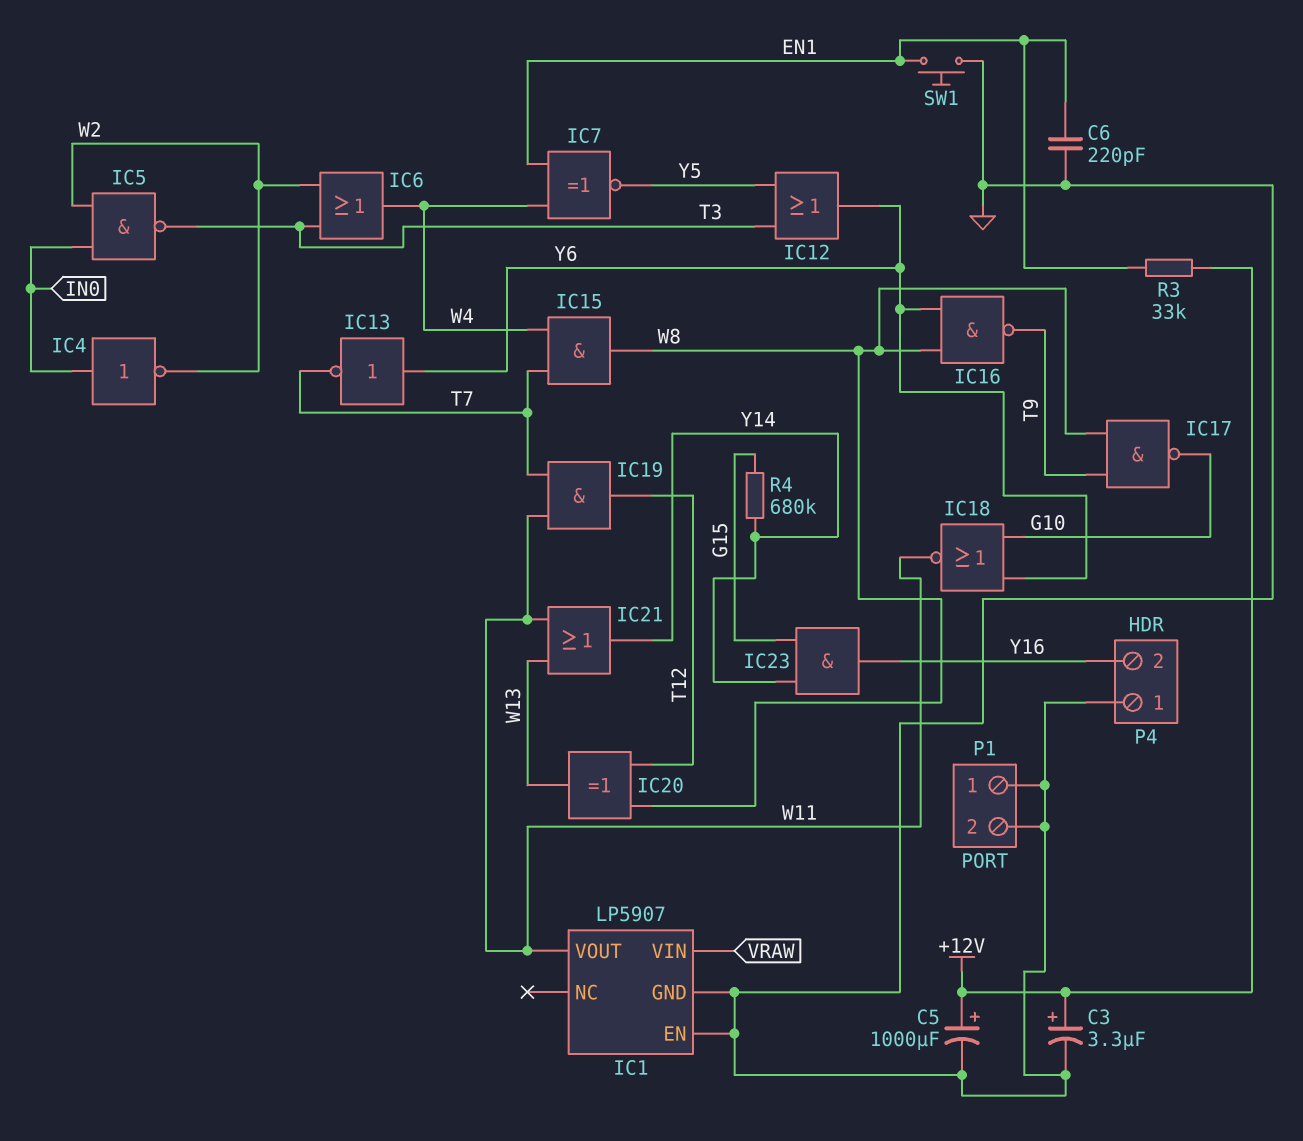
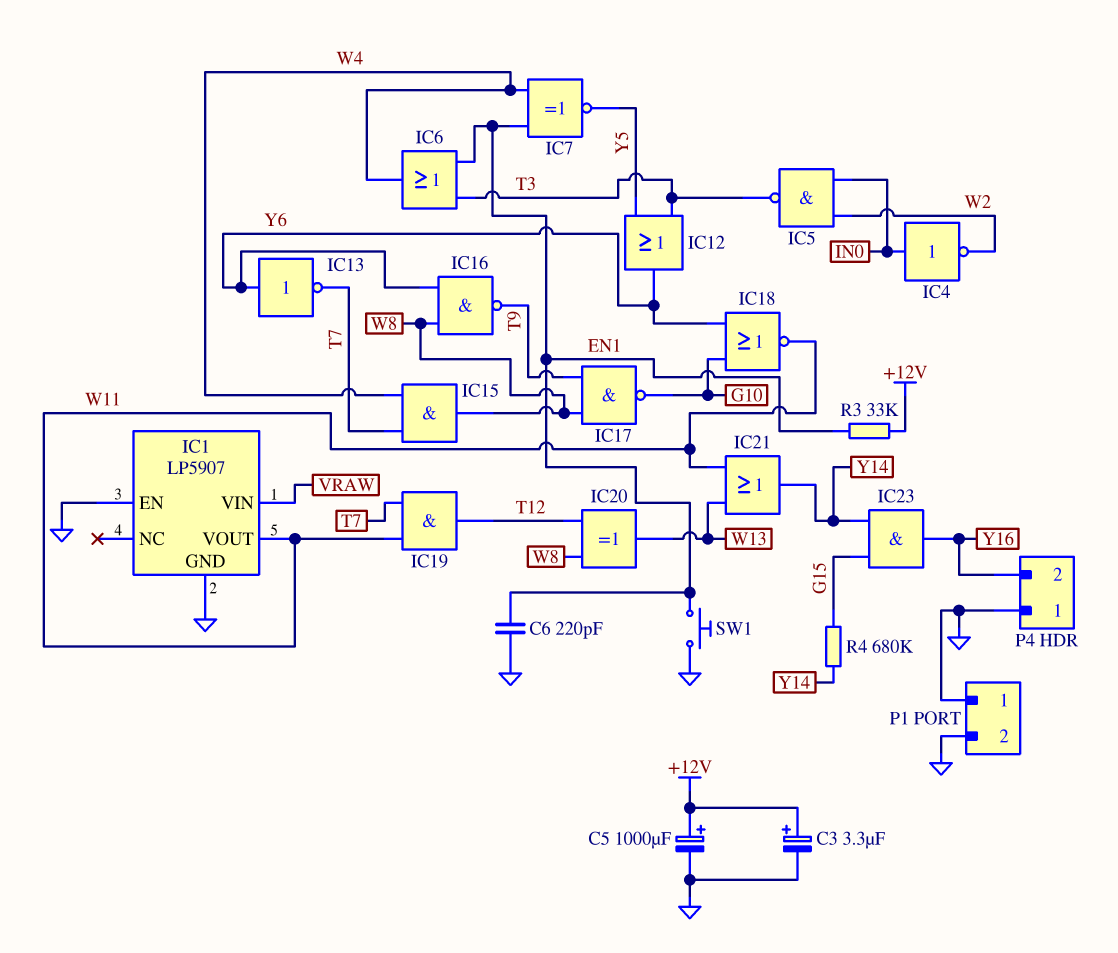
IC6: OR (in T3, in W2, out W4) -> OR (in EN1, in T3, out W4)

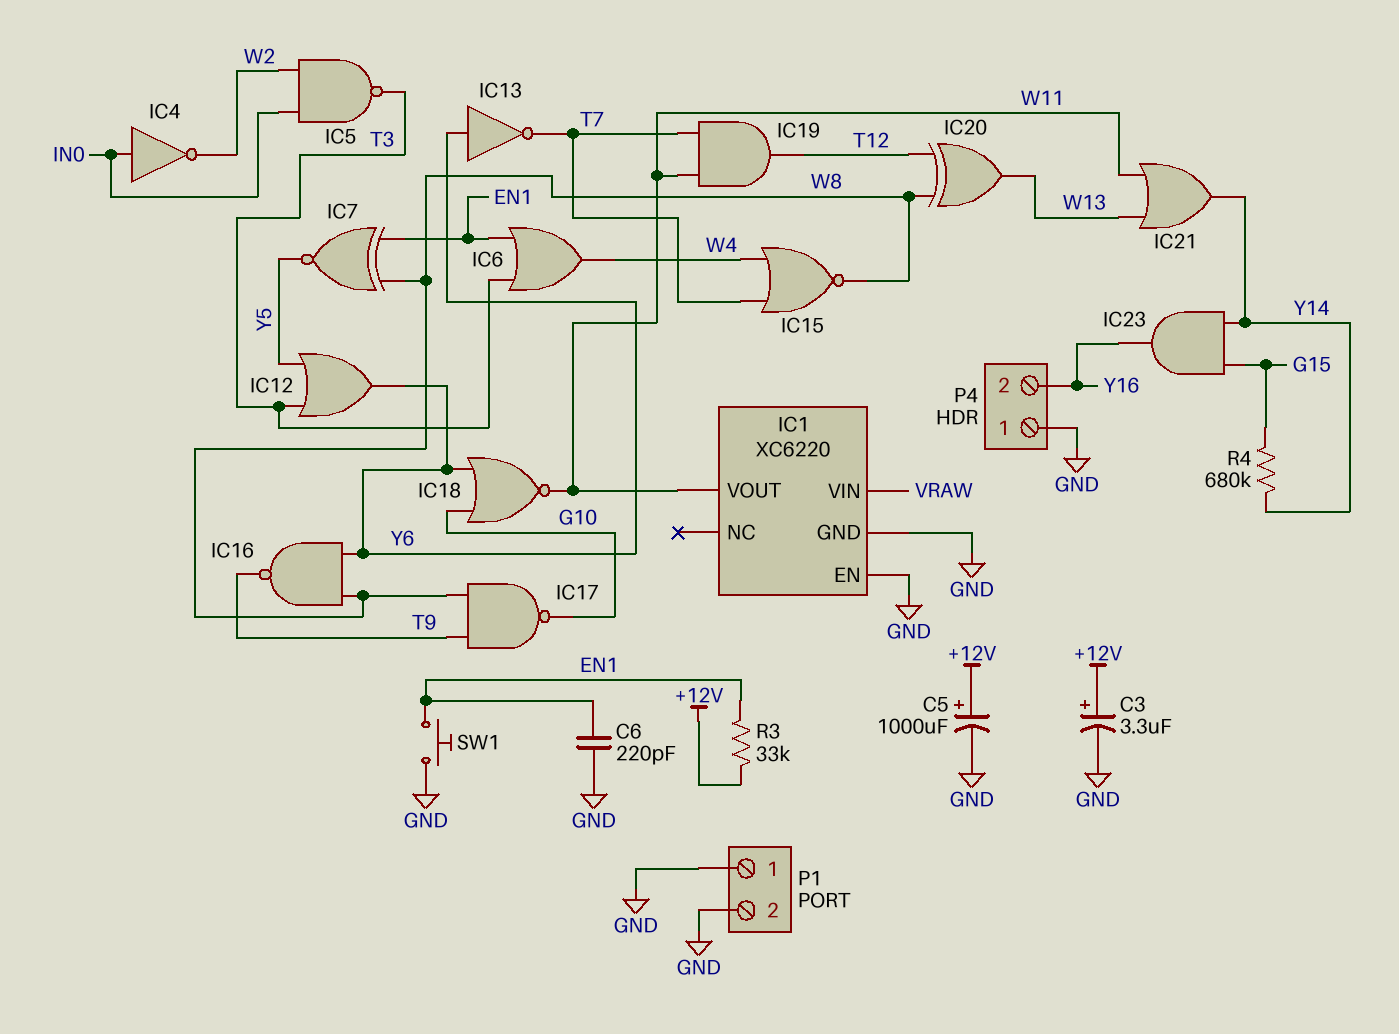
IC1: LP5907 -> XC6220
IC7: XNOR (in EN1, in W4, out Y5) -> XNOR (in EN1, in W8, out Y5)
IC15: AND (in T7, in W4, out W8) -> NOR (in T7, in W4, out W8)

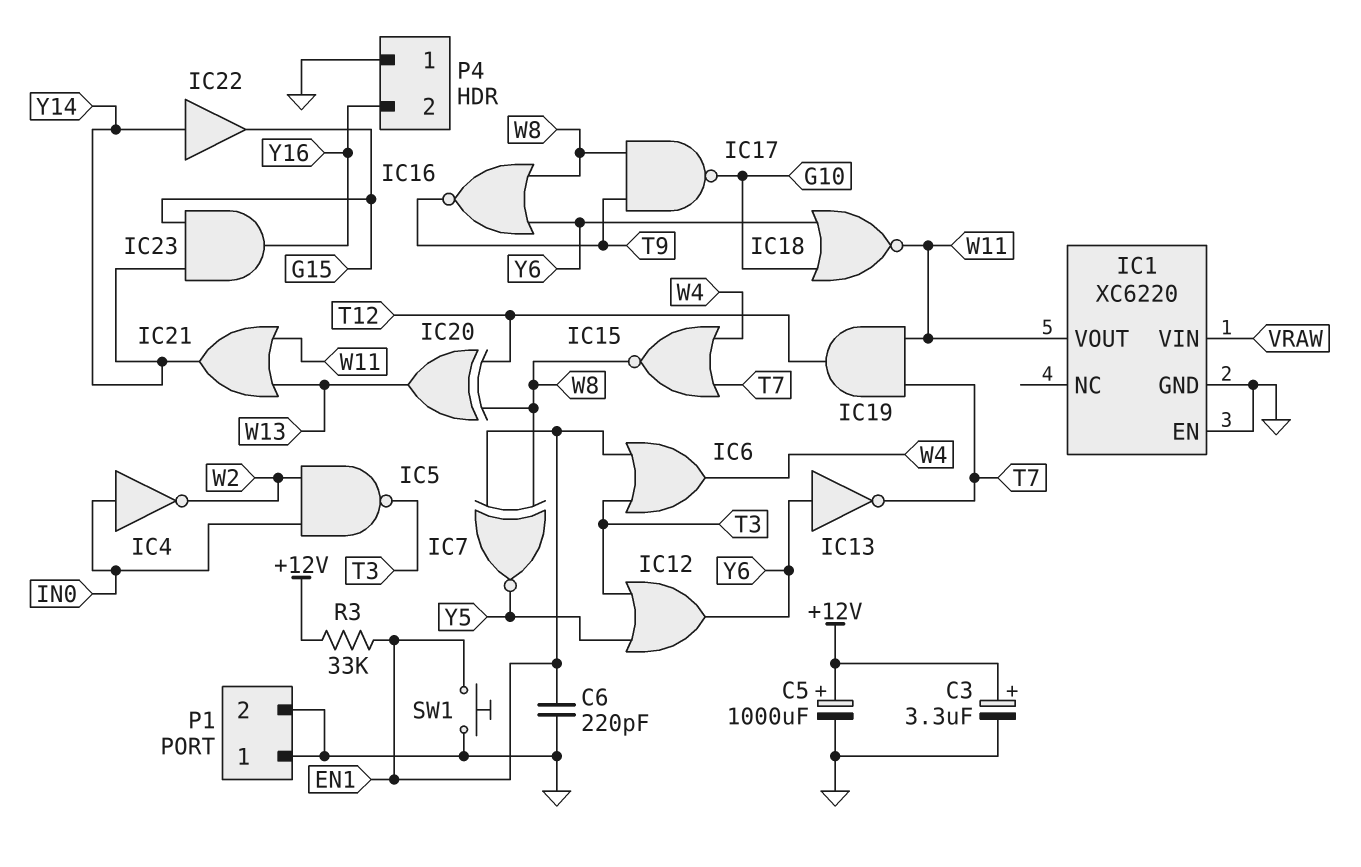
IC16: NAND (in W8, in Y6, out T9) -> NOR (in W8, in Y6, out T9)
IC22: none -> buffer (in Y14, out G15)
R4: 680k (G15, Y14) -> none

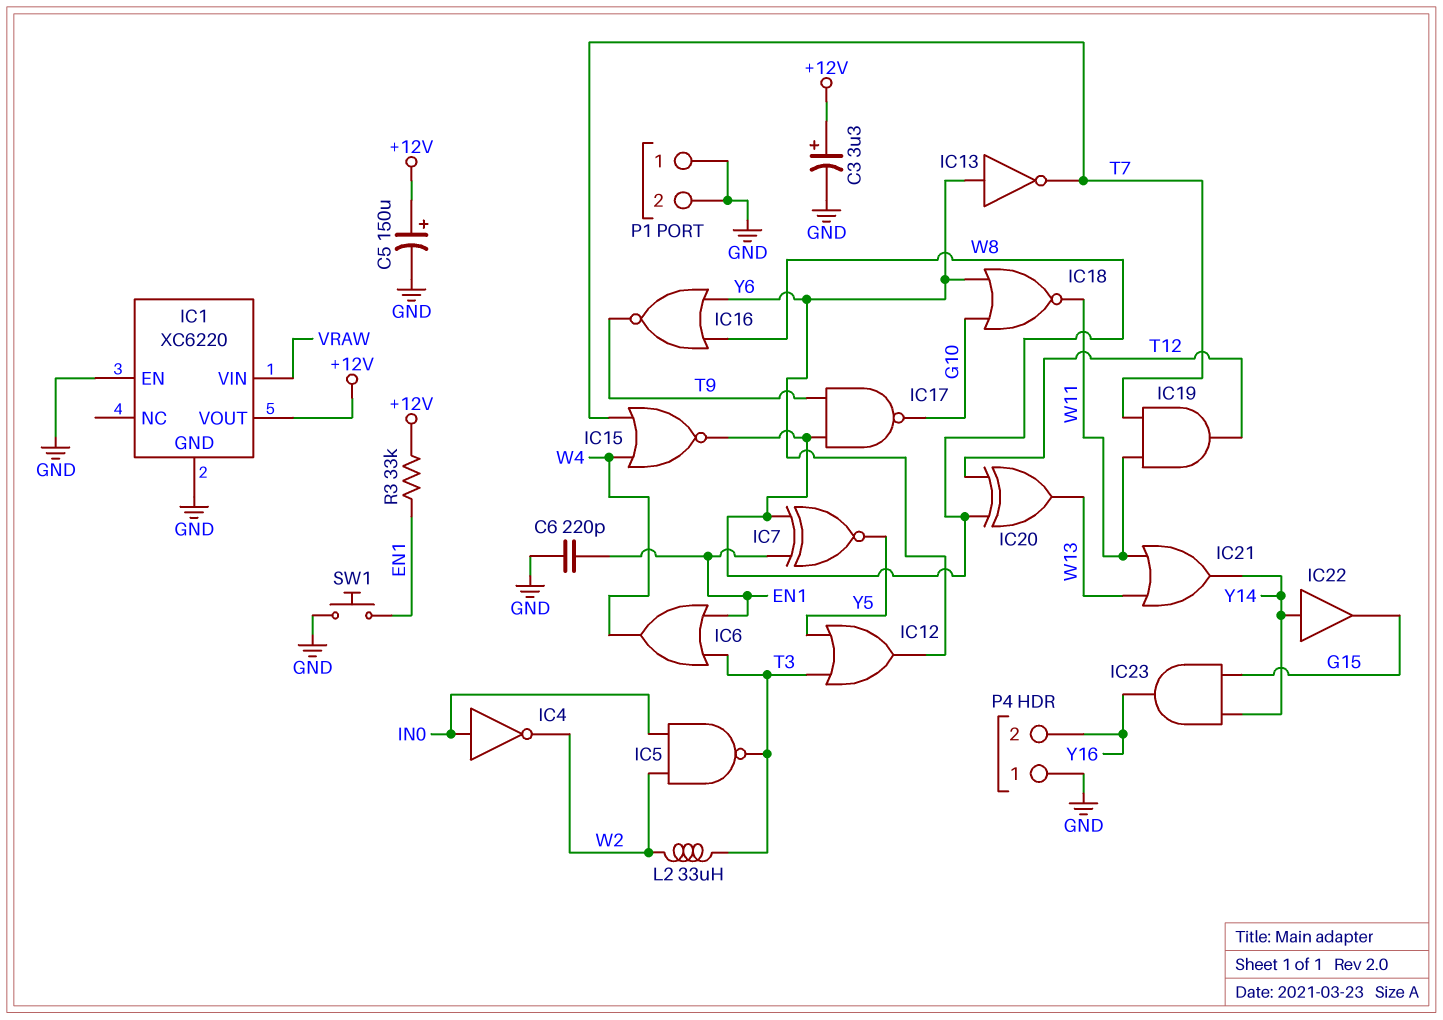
C5: 1000uF (plus +12V, minus GND) -> 150uF (plus +12V, minus GND)
IC1 pin VOUT: W11 -> +12V
L2: none -> 33uH (T3, W2)

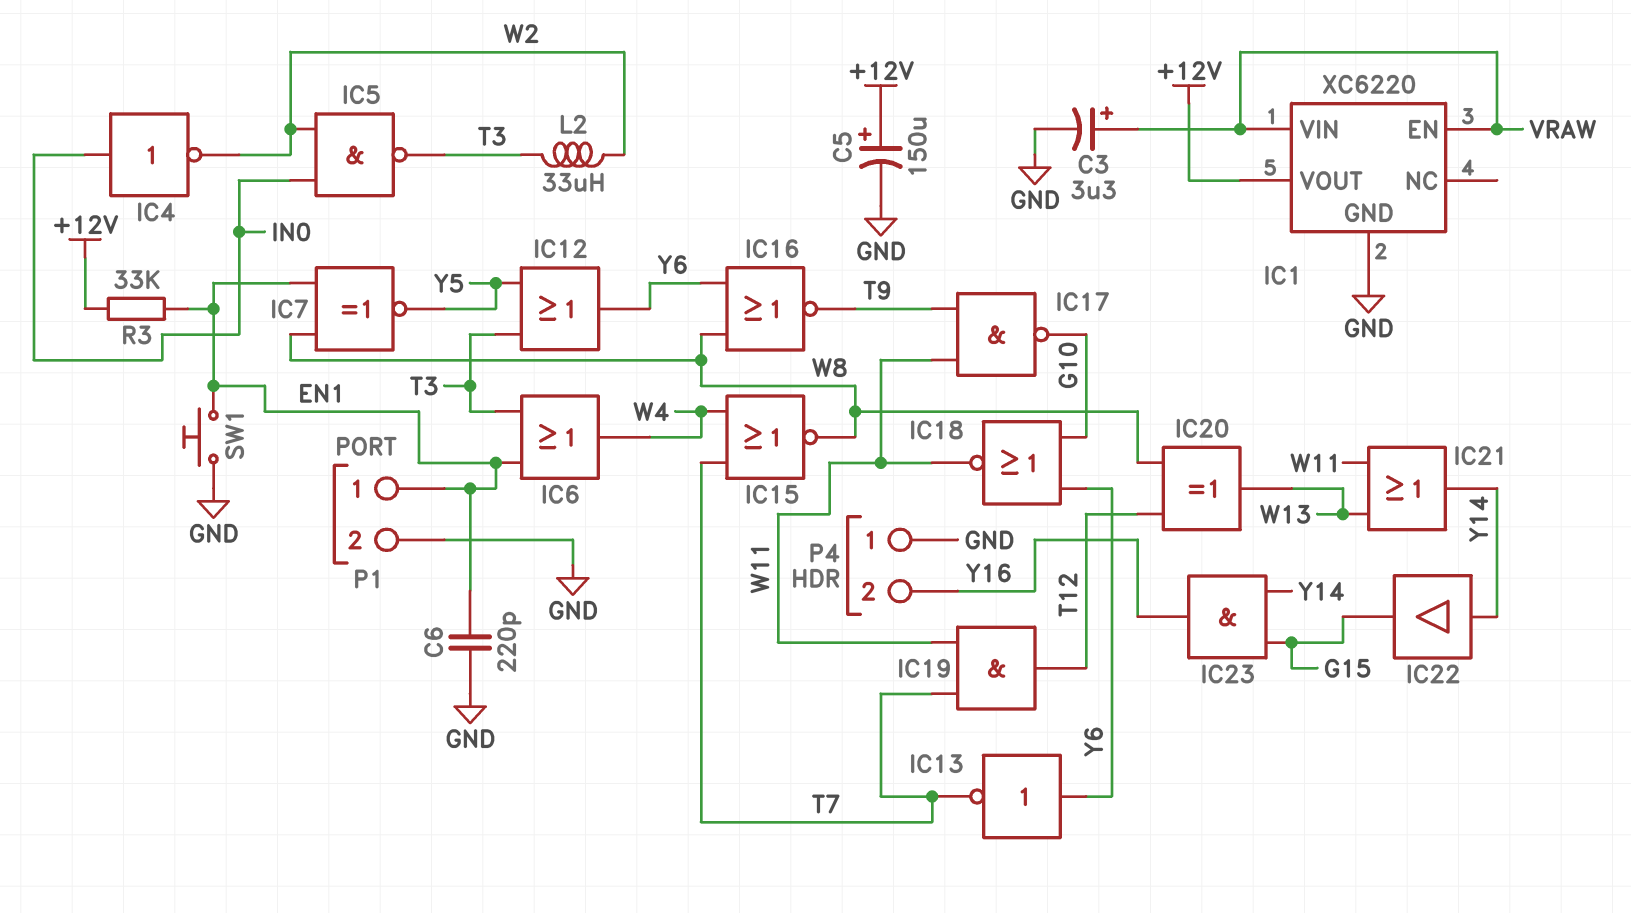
C3: 3.3uF (plus +12V, minus GND) -> 3.3uF (plus VRAW, minus GND)
IC1 pin EN: GND -> VRAW
IC17: NAND (in T9, in W8, out G10) -> NAND (in T9, in W11, out G10)
P1 pin 1: GND -> EN1

